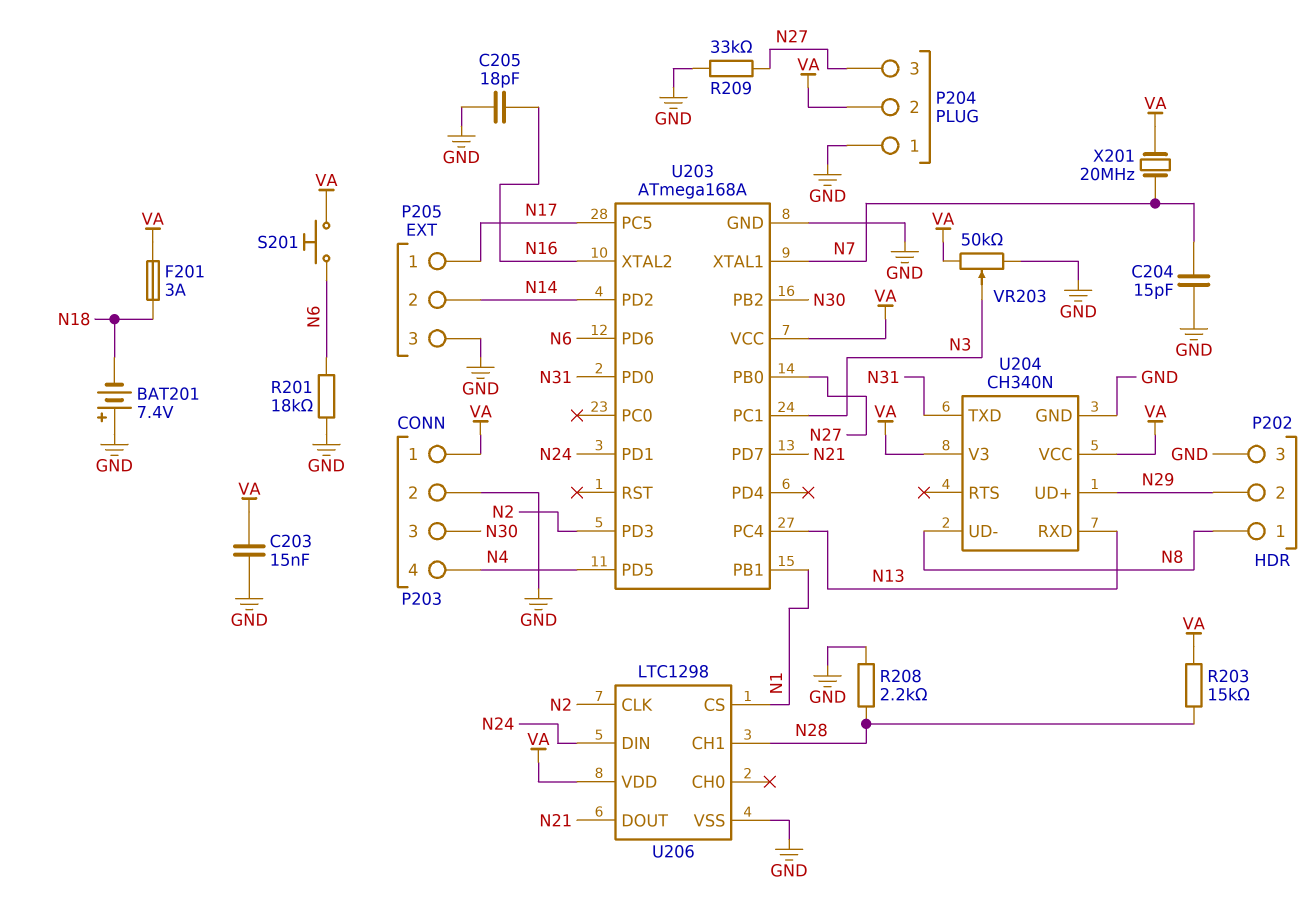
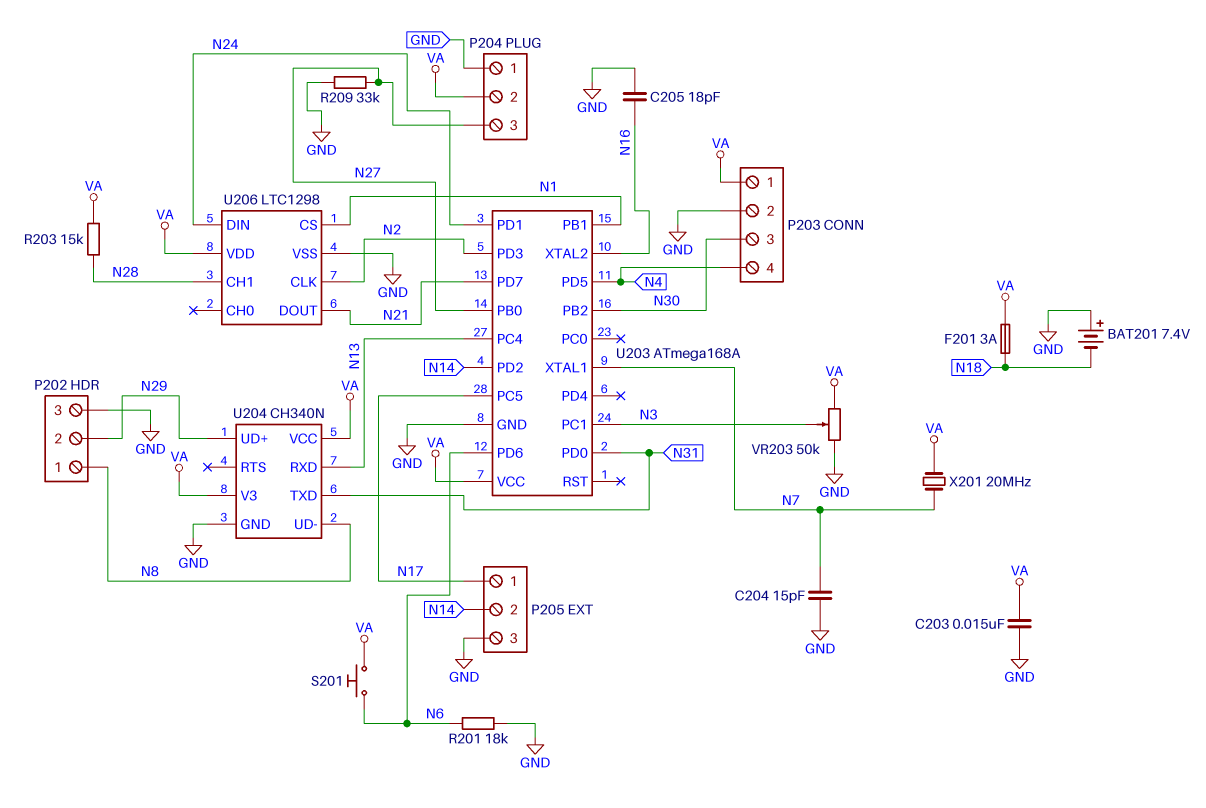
R208: 2.2k (GND, N28) -> none

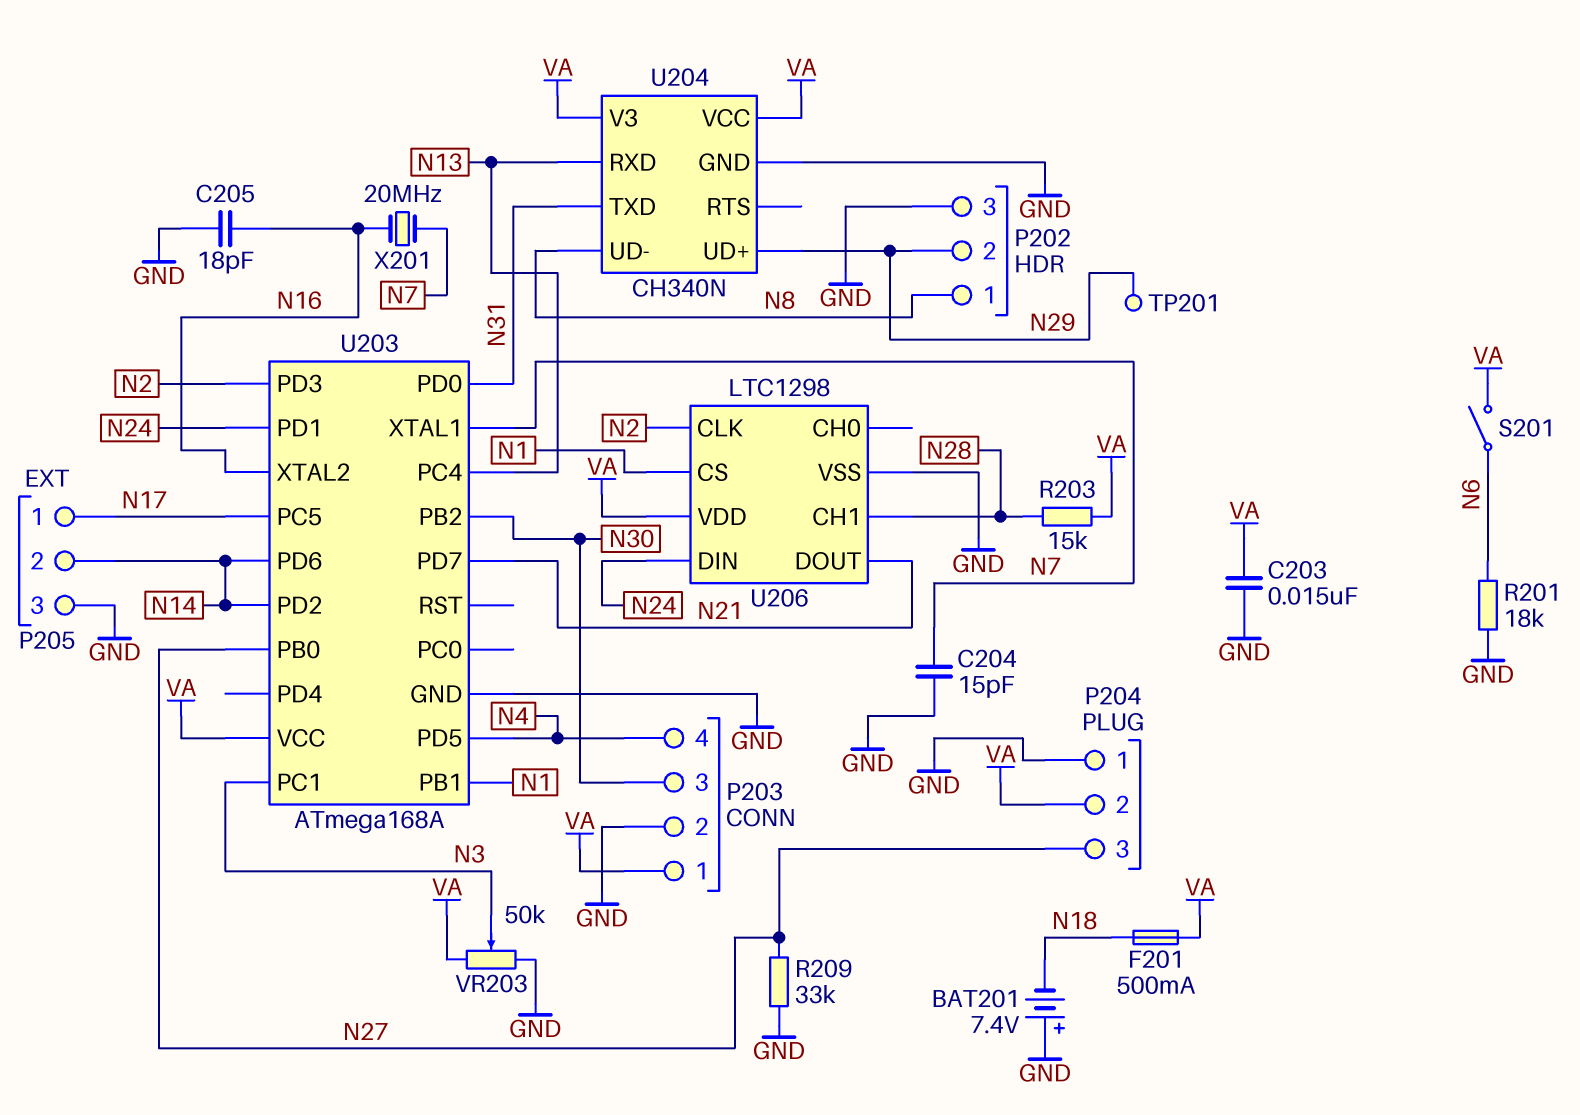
F201: 3A (N18, VA) -> 500mA (N18, VA)
S201: button (N6, VA) -> switch (N6, VA)
TP201: none -> test point (N29)
U203 pin PD6: N6 -> N14
X201: 20MHz (N7, VA) -> 20MHz (N7, N16)

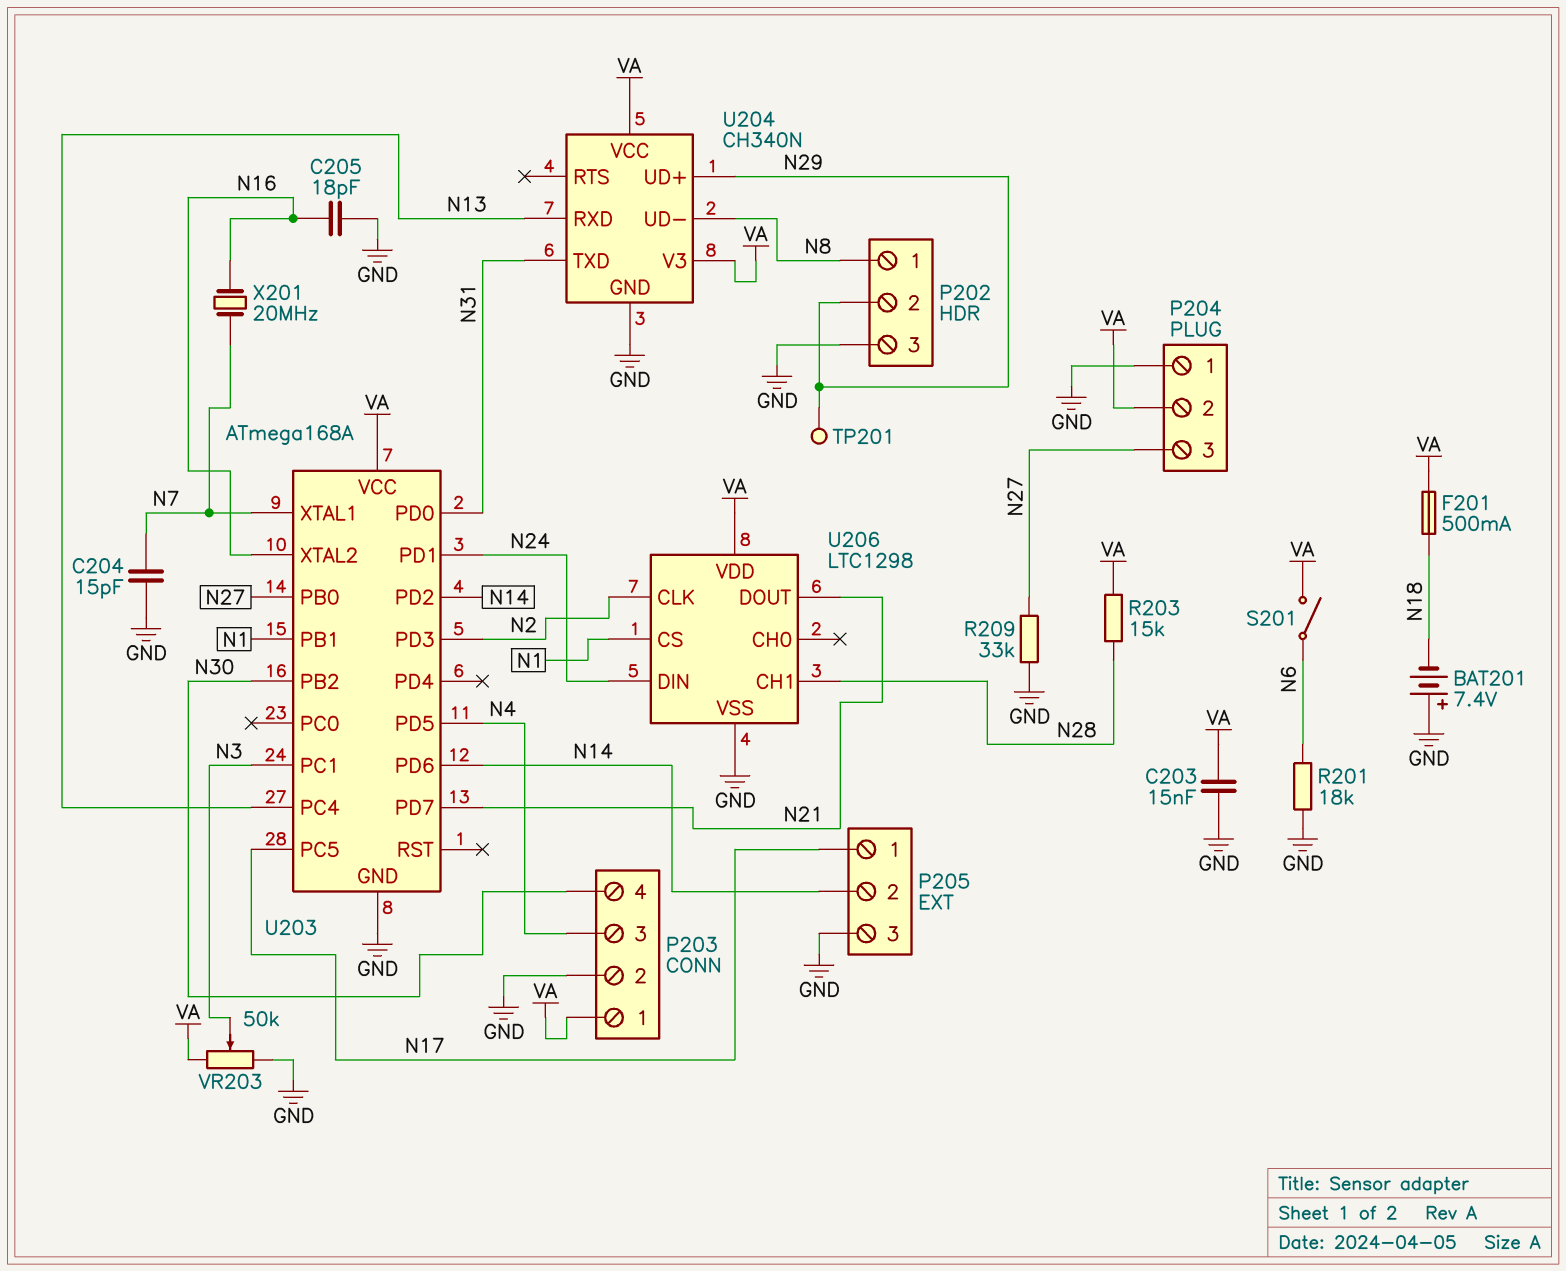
P203 pin 3: N30 -> N4
P203 pin 4: N4 -> N30

